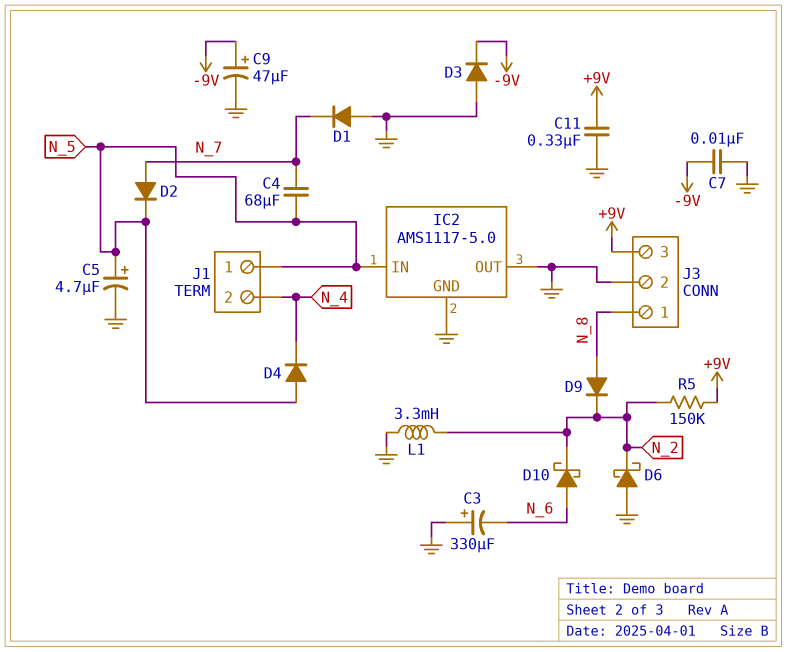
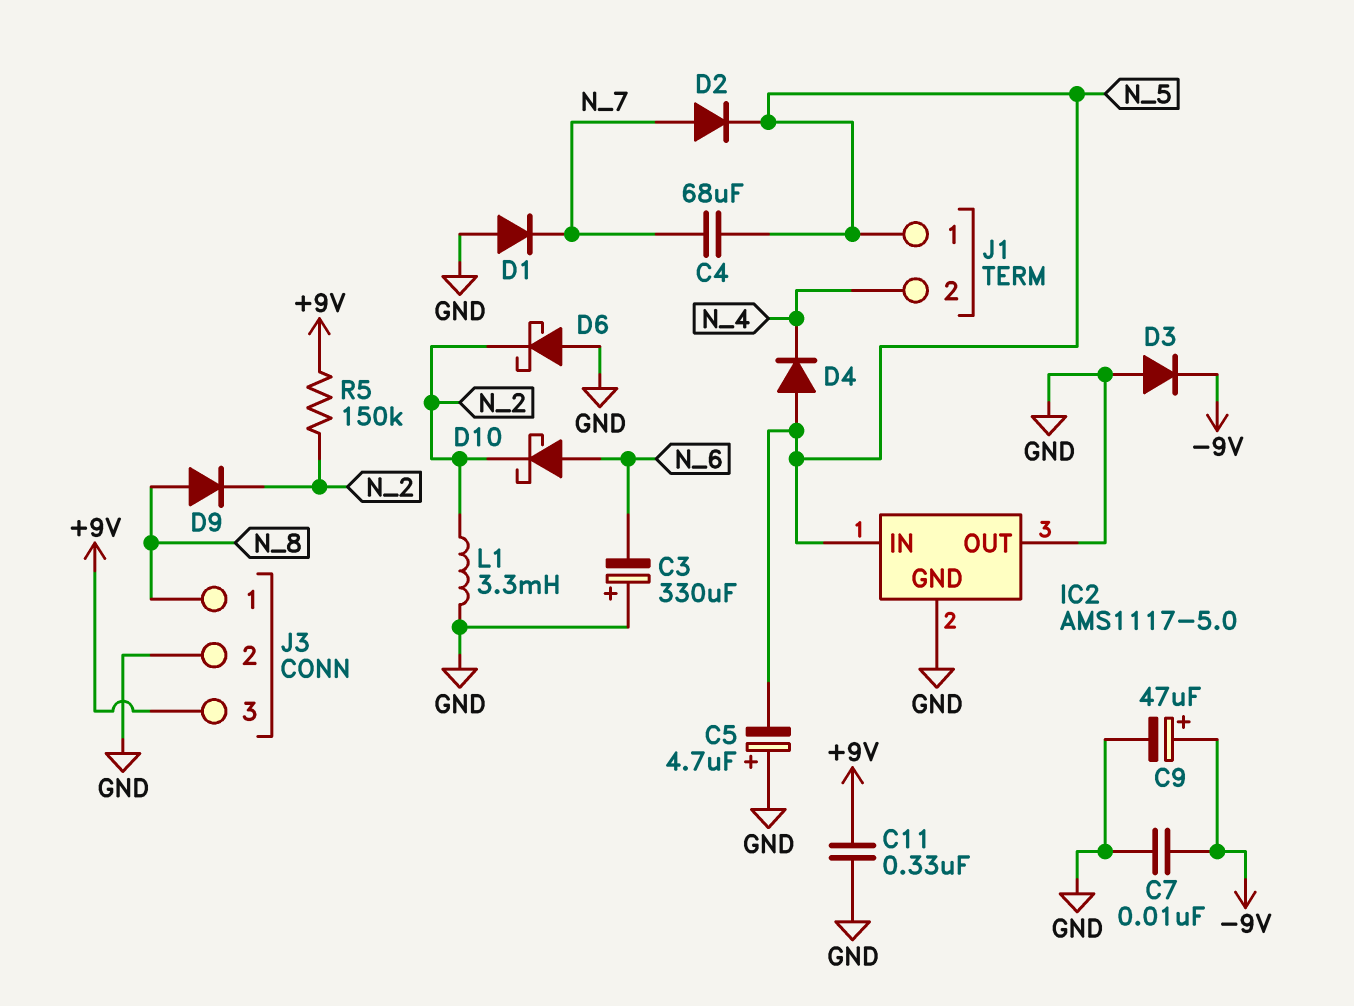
C5: 4.7uF (plus N_5, minus GND) -> 4.7uF (plus GND, minus N_5)

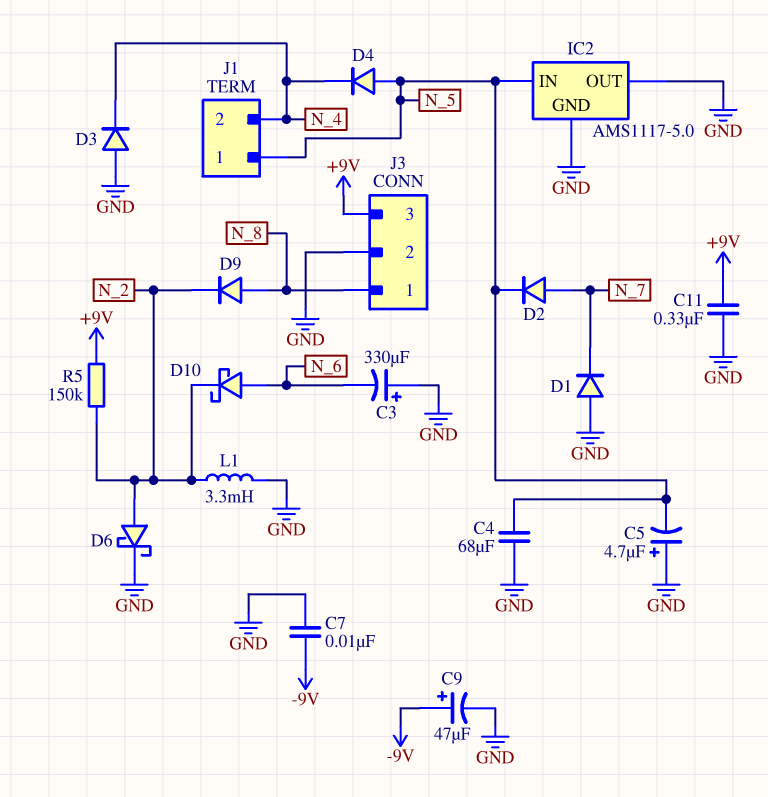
C4: 68uF (N_5, N_7) -> 68uF (GND, N_5)
D3: diode (A GND, K -9V) -> diode (A GND, K N_4)
D6: schottky (A GND, K N_2) -> schottky (A N_2, K GND)

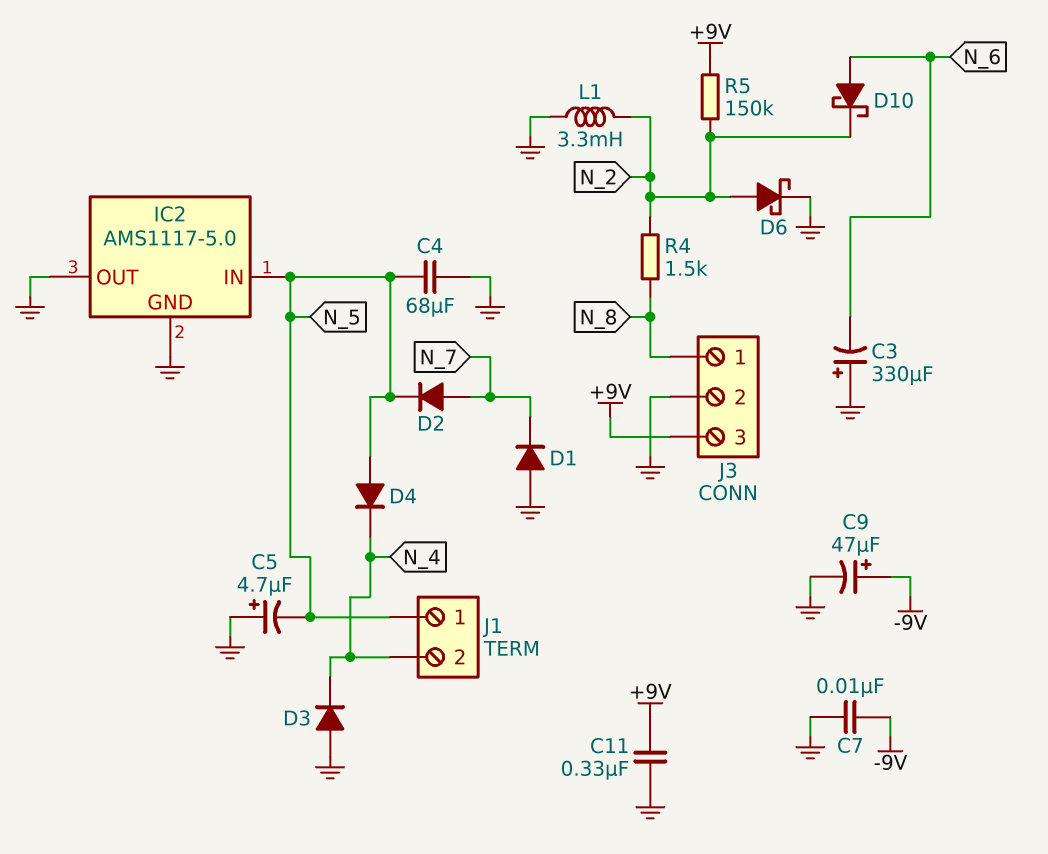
D9: diode (A N_8, K N_2) -> none
R4: none -> 1.5k (N_2, N_8)

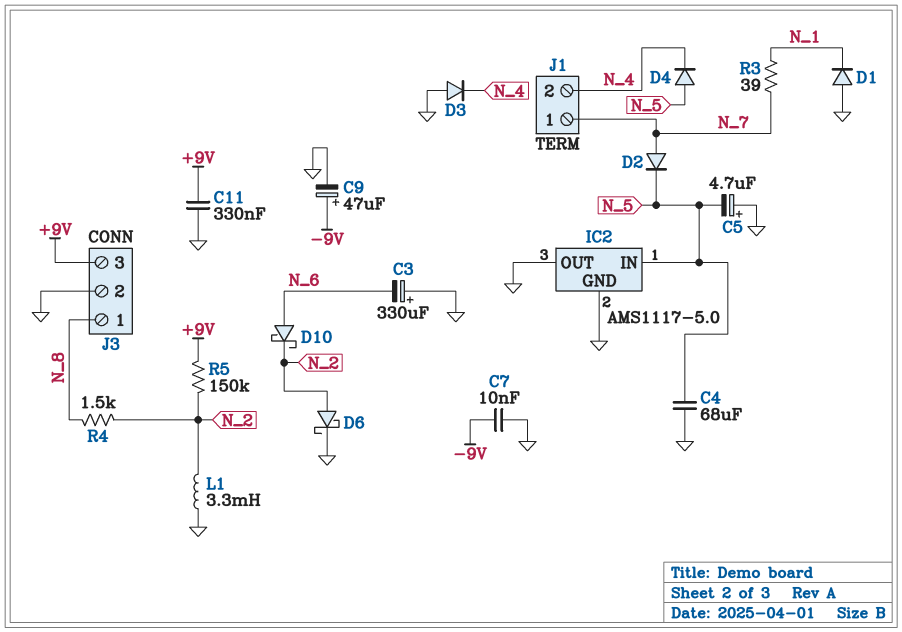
D1: diode (A GND, K N_7) -> diode (A GND, K N_1)
J1 pin 1: N_5 -> N_7
R3: none -> 39 (N_1, N_7)

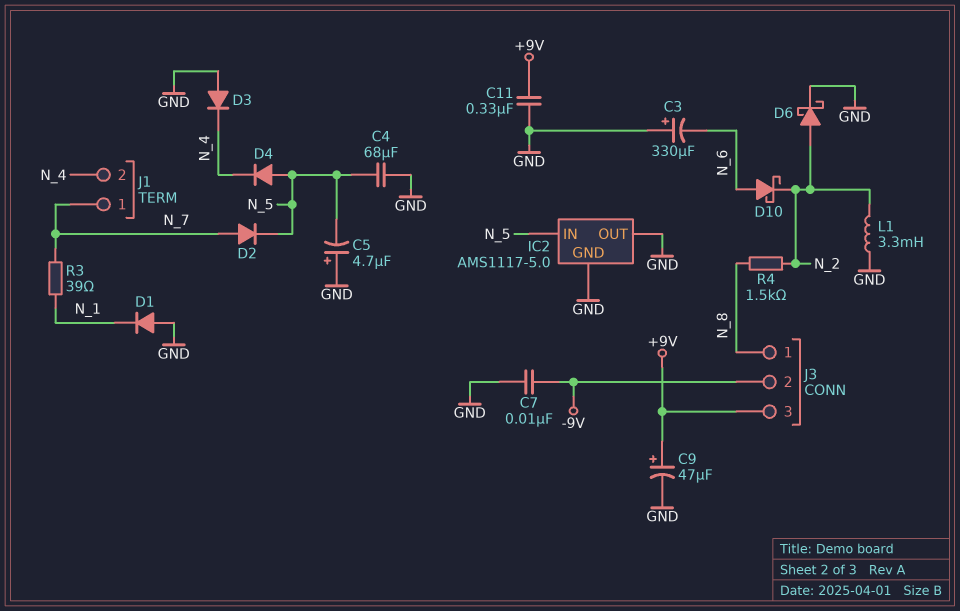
C9: 47uF (plus -9V, minus GND) -> 47uF (plus +9V, minus GND)
J3 pin 2: GND -> -9V
R5: 150k (+9V, N_2) -> none

